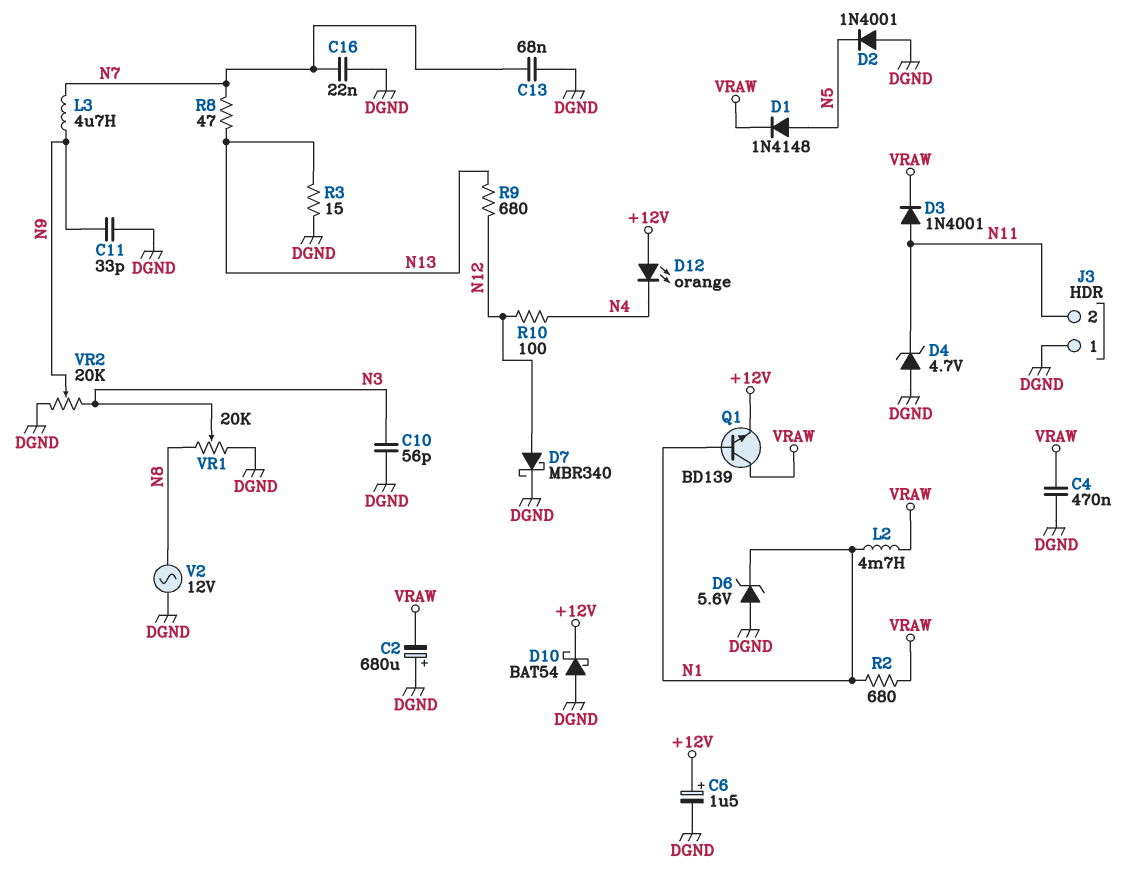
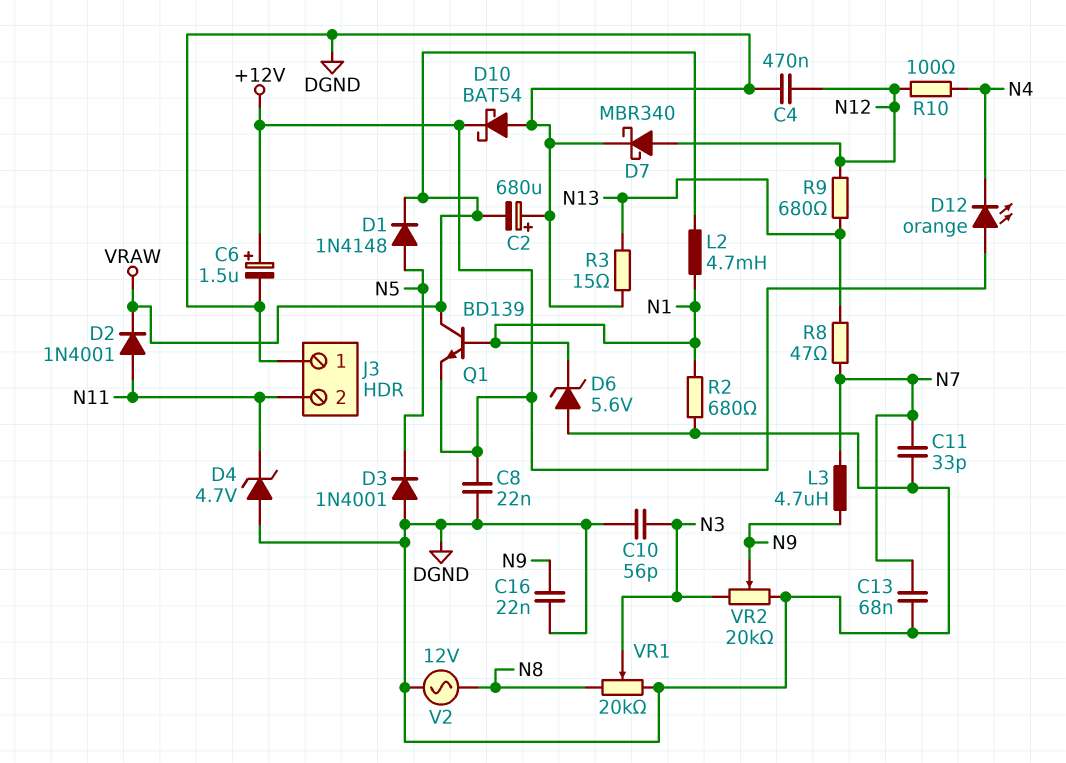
C4: 470nF (DGND, VRAW) -> 470nF (DGND, N12)
C8: none -> 22nF (+12V, DGND)
C11: 33pF (DGND, N9) -> 33pF (DGND, N7)
C16: 22nF (DGND, N7) -> 22nF (DGND, N9)
D2: diode 1N4001 (A DGND, K N5) -> diode 1N4001 (A N11, K VRAW)
D3: diode 1N4001 (A N11, K VRAW) -> diode 1N4001 (A DGND, K N5)
R2: 680 (N1, VRAW) -> 680 (DGND, N1)

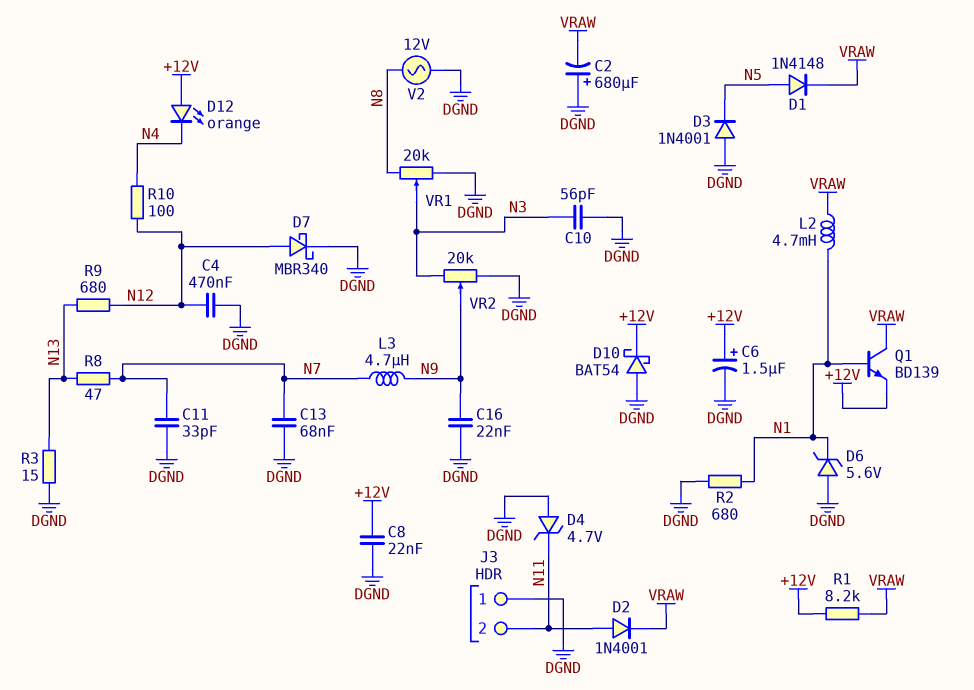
R1: none -> 8.2k (+12V, VRAW)

